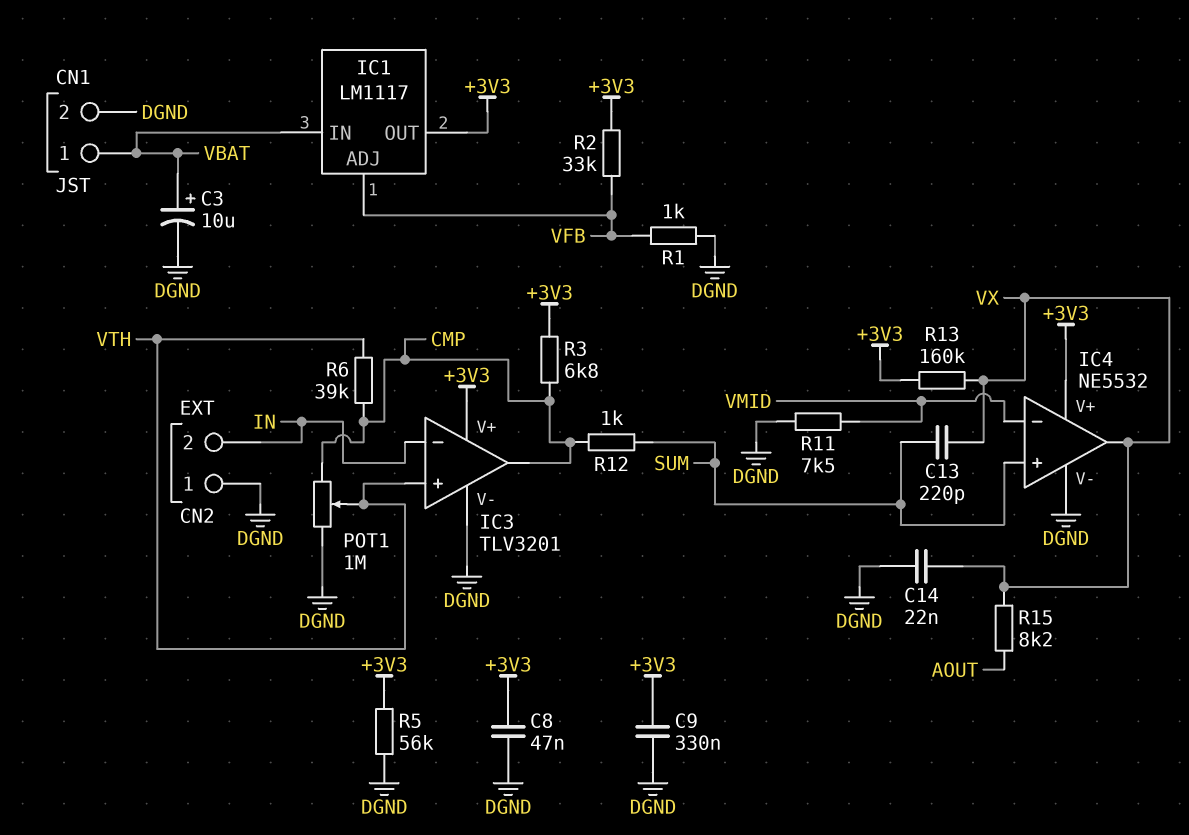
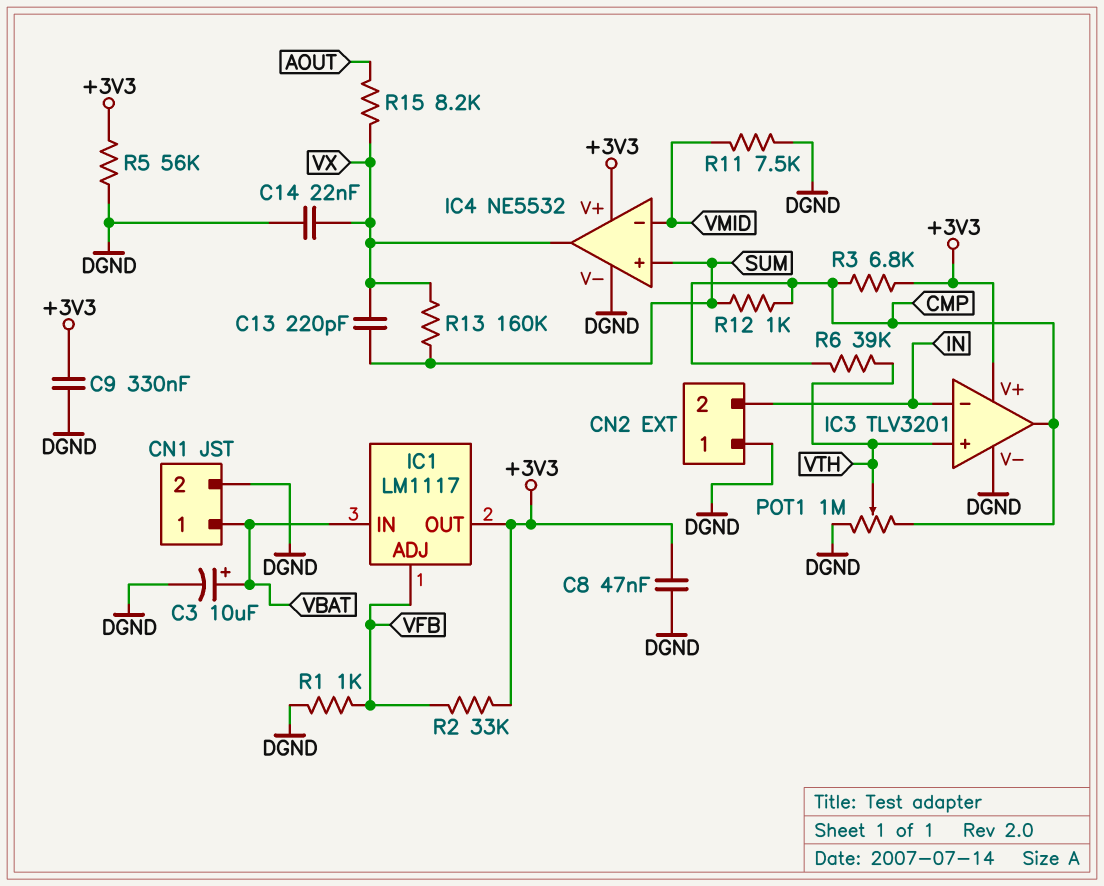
R13: 160k (+3V3, VX) -> 160k (SUM, VX)

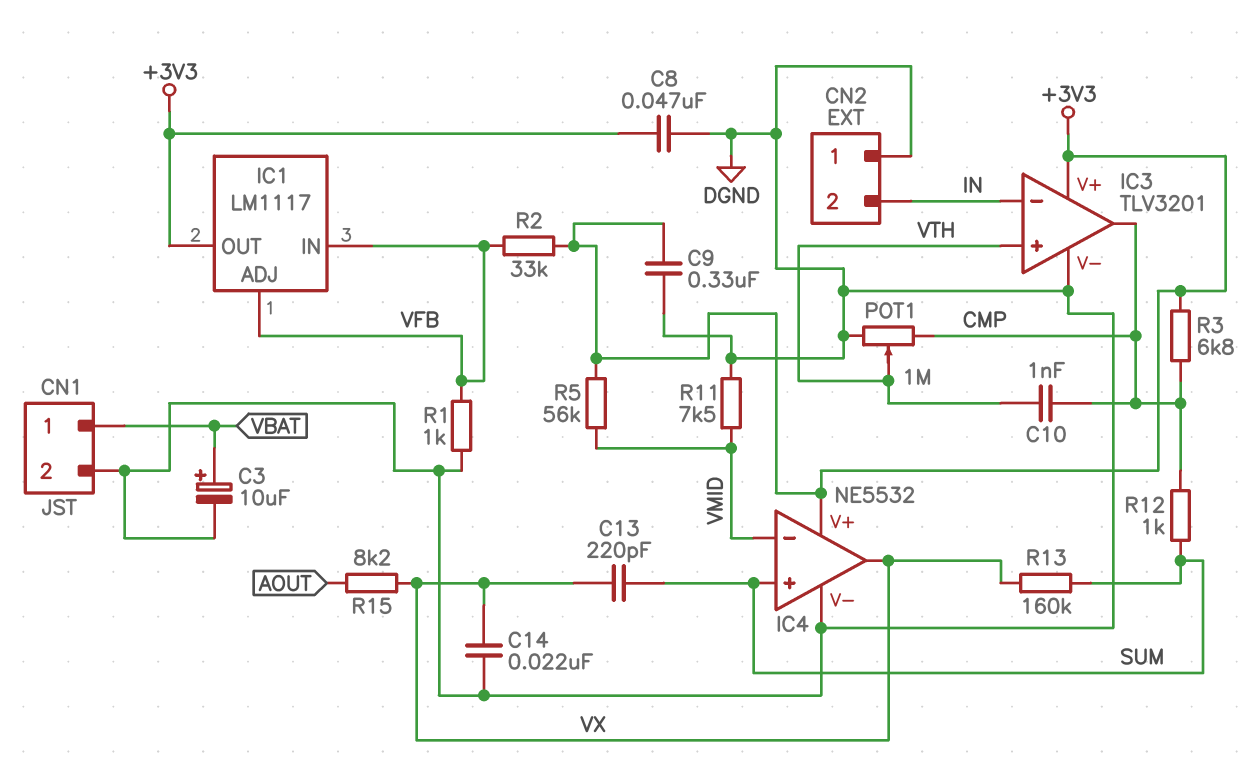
C10: none -> 1nF (CMP, VTH)
IC1 pin IN: VBAT -> VFB
R5: 56k (+3V3, DGND) -> 56k (+3V3, VMID)
R6: 39k (CMP, VTH) -> none

